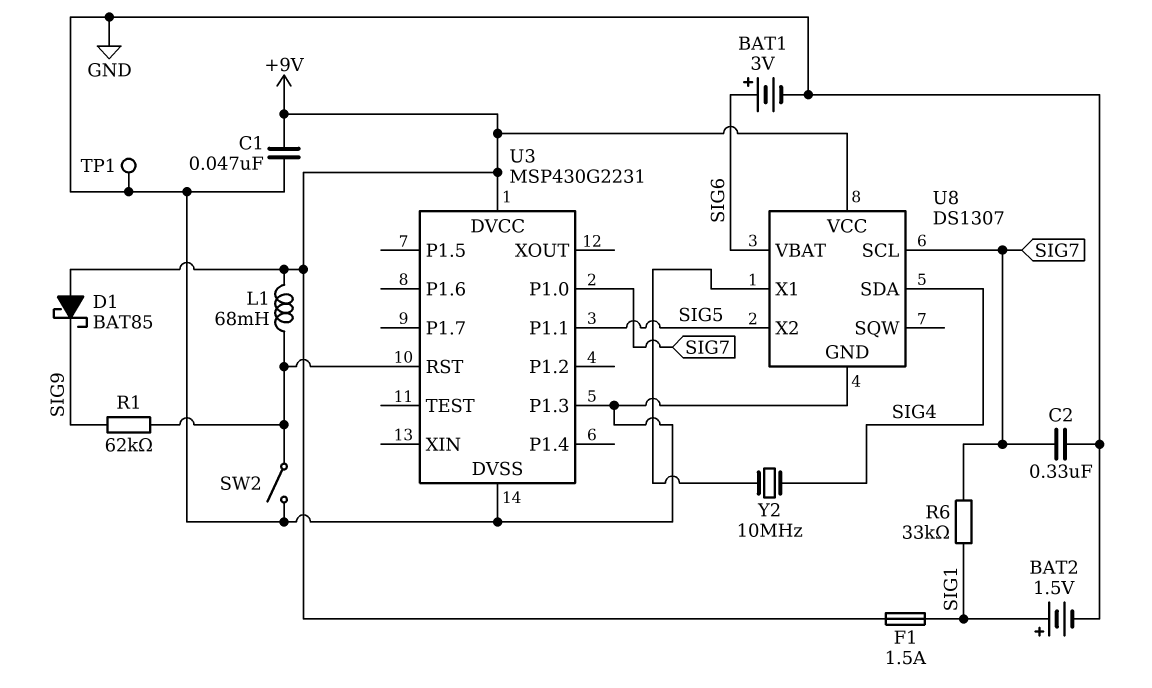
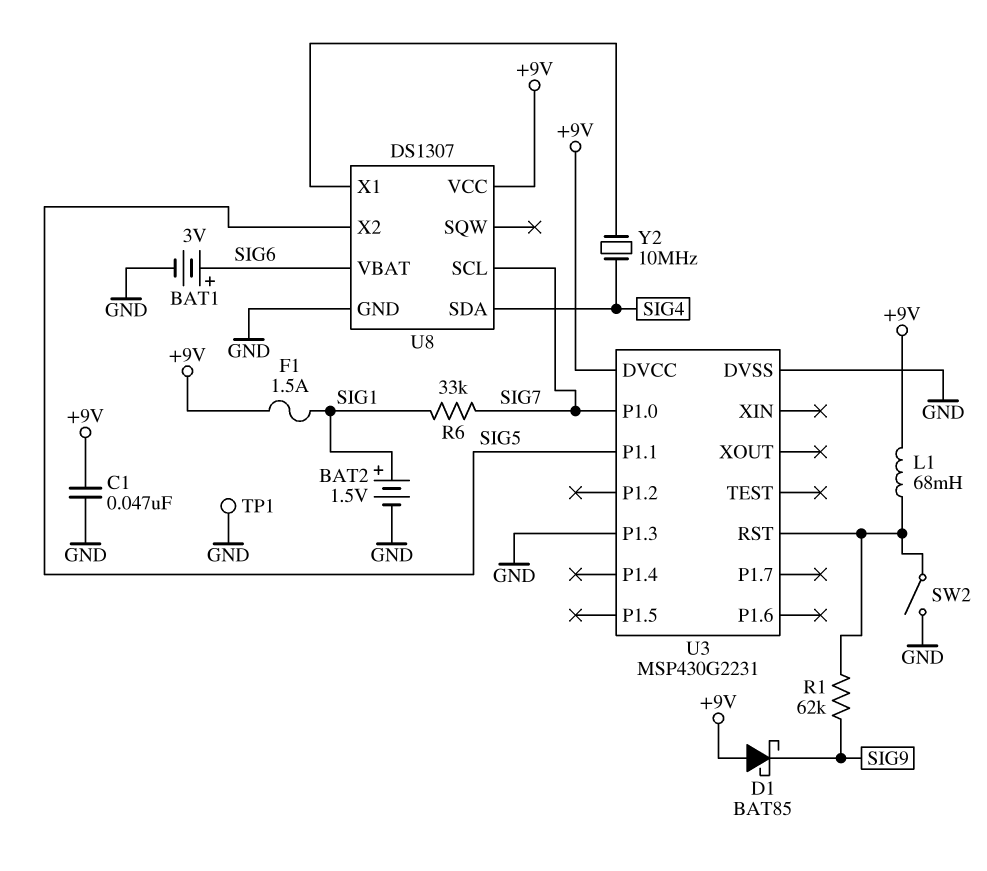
C2: 330nF (GND, SIG7) -> none

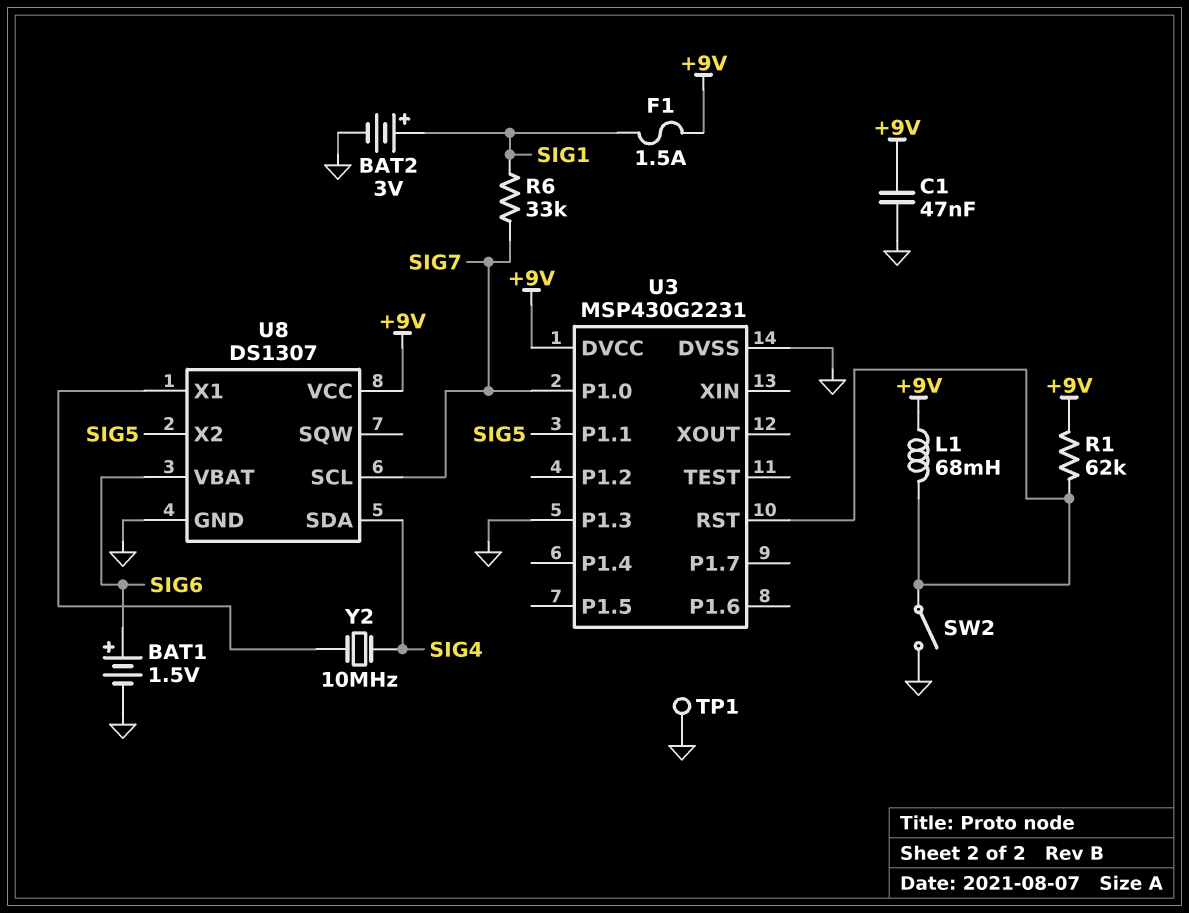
BAT1: 3V (plus SIG6, minus GND) -> 1.5V (plus SIG6, minus GND)
BAT2: 1.5V (plus SIG1, minus GND) -> 3V (plus SIG1, minus GND)
D1: schottky BAT85 (A +9V, K SIG9) -> none
R1: 62k (SIG9, U3/RST) -> 62k (+9V, U3/RST)

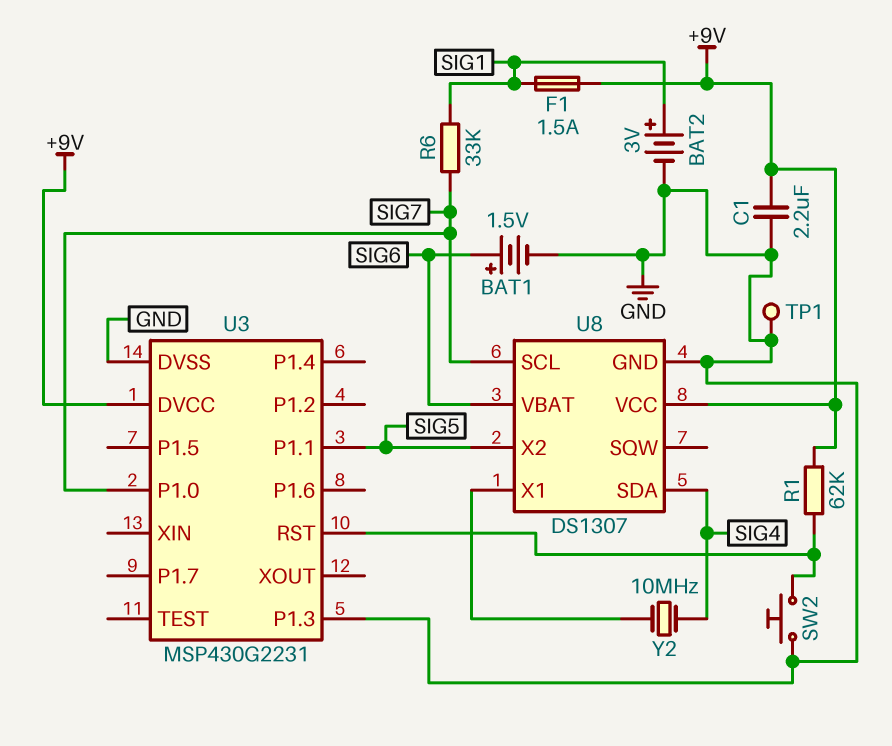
C1: 47nF (+9V, GND) -> 2.2uF (+9V, GND)
L1: 68mH (+9V, U3/RST) -> none
SW2: switch (GND, U3/RST) -> button (GND, U3/RST)

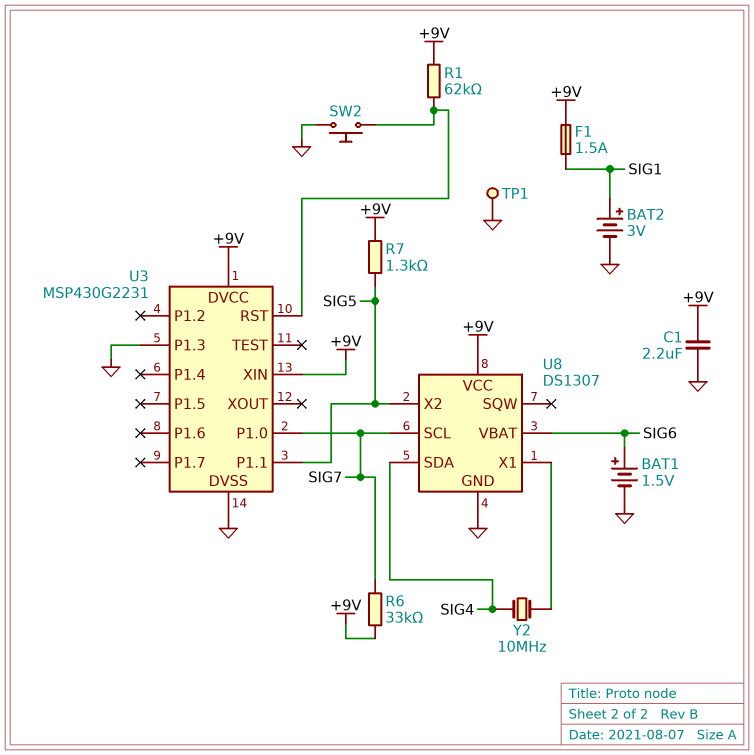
R6: 33k (SIG1, SIG7) -> 33k (+9V, SIG7)
R7: none -> 1.3k (+9V, SIG5)
U3 pin XIN: none -> +9V

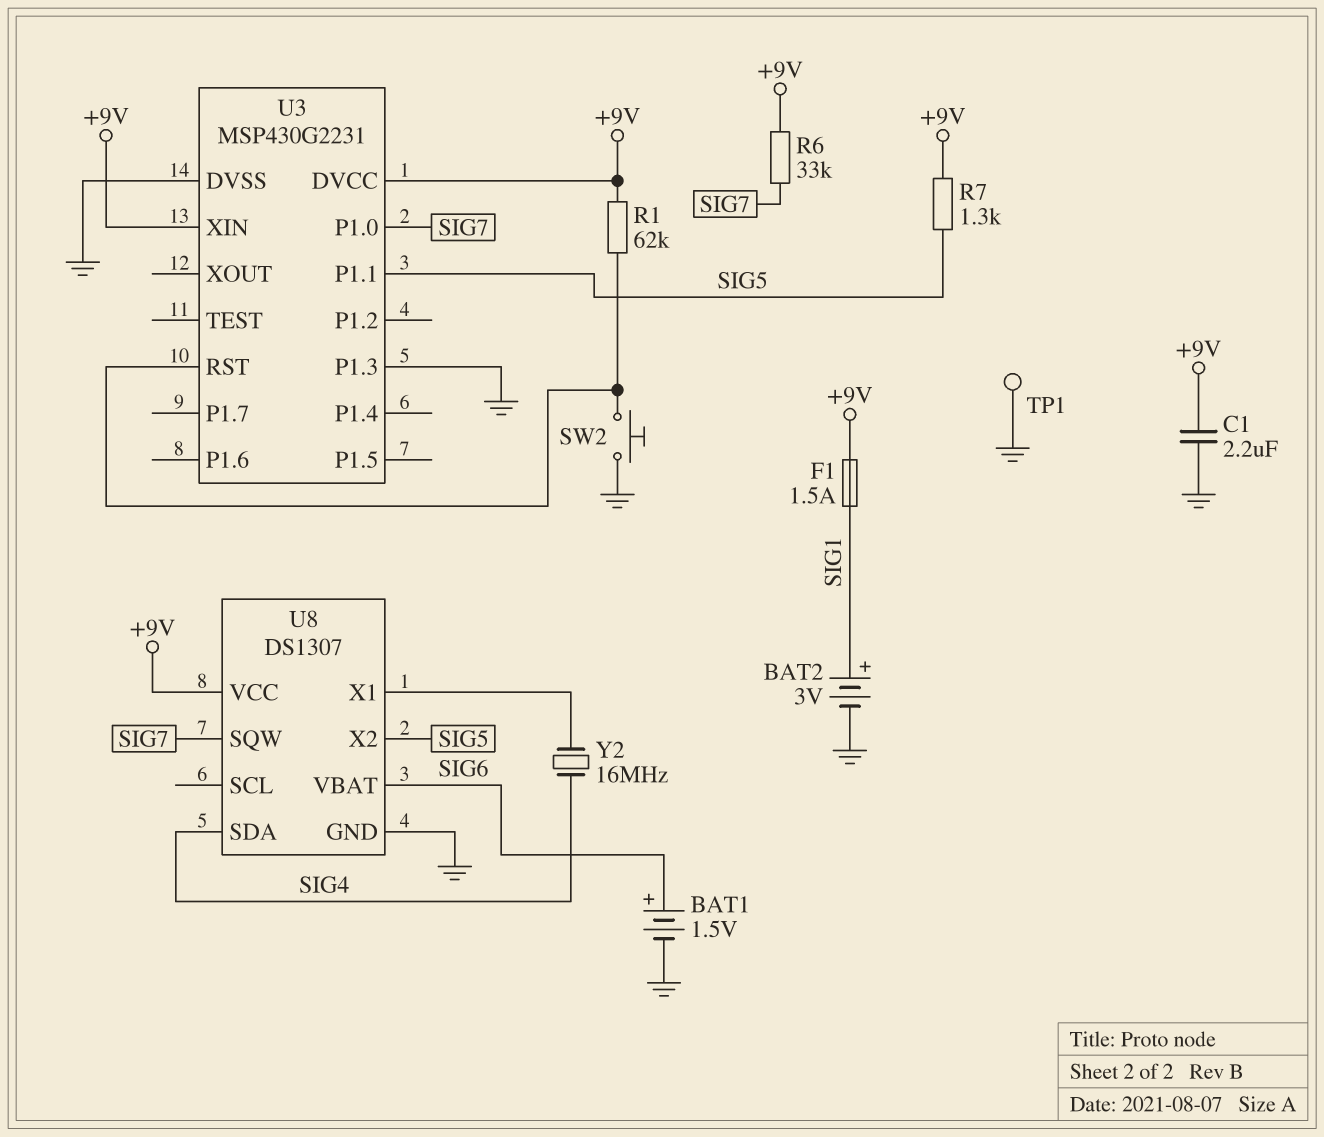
U8 pin SCL: SIG7 -> none
U8 pin SQW: none -> SIG7
Y2: 10MHz (SIG4, U8/X1) -> 16MHz (SIG4, U8/X1)

